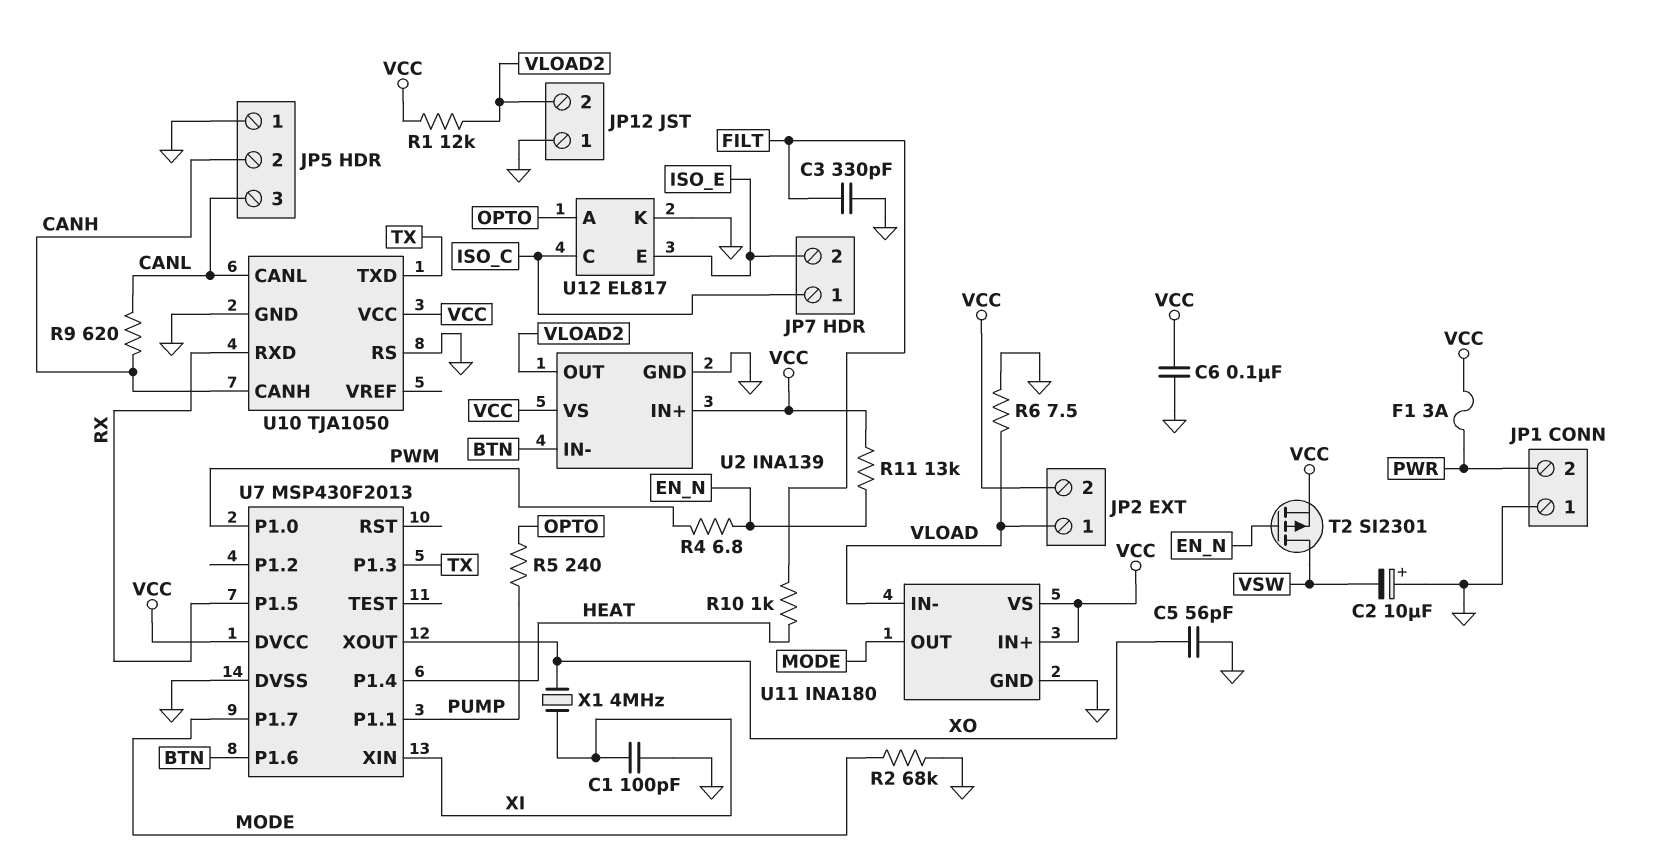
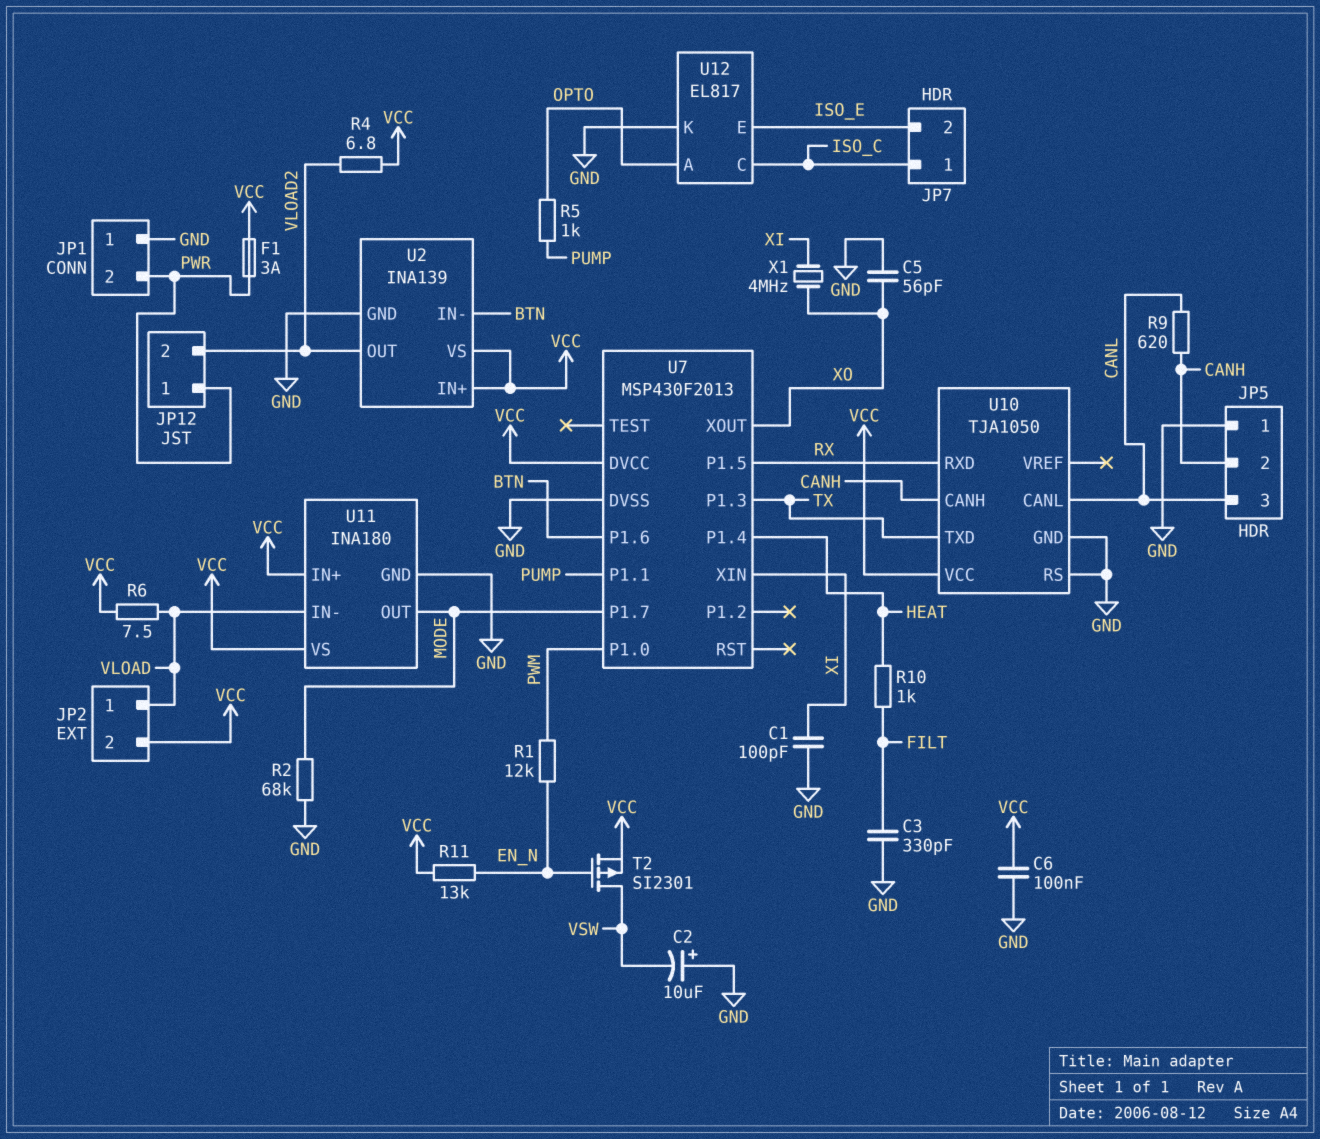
JP12 pin 1: GND -> PWR
R1: 12k (VCC, VLOAD2) -> 12k (EN_N, PWM)
R4: 6.8 (EN_N, PWM) -> 6.8 (VCC, VLOAD2)
R5: 240 (OPTO, PUMP) -> 1k (OPTO, PUMP)
R6: 7.5 (GND, VLOAD) -> 7.5 (VCC, VLOAD)

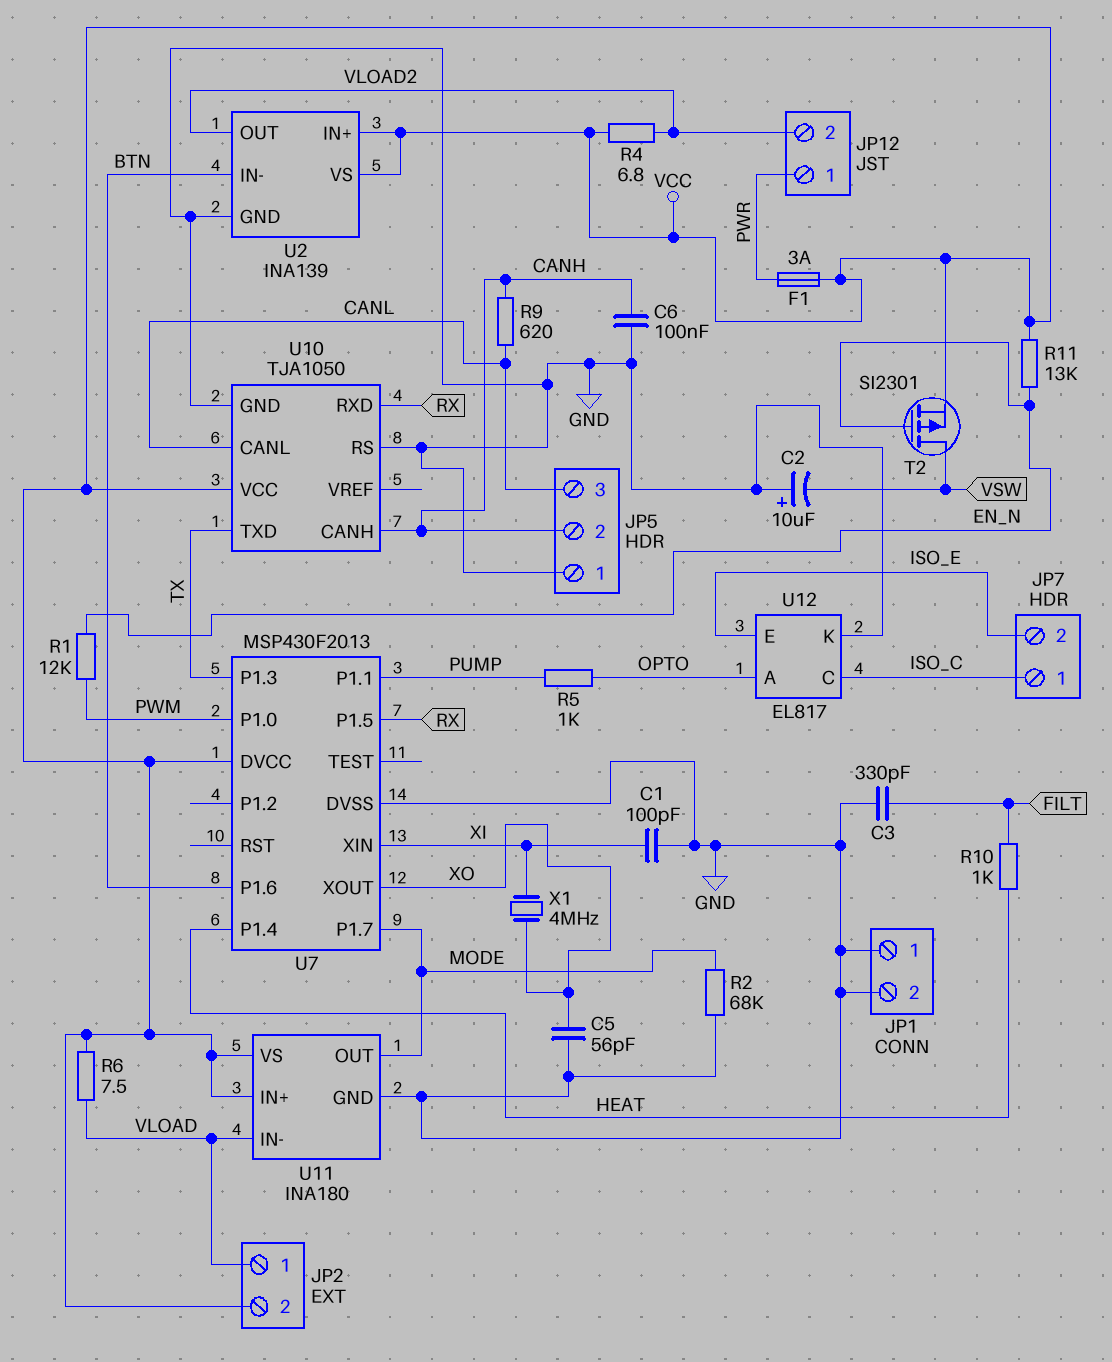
C6: 100nF (GND, VCC) -> 100nF (CANH, GND)
JP1 pin 2: PWR -> GND

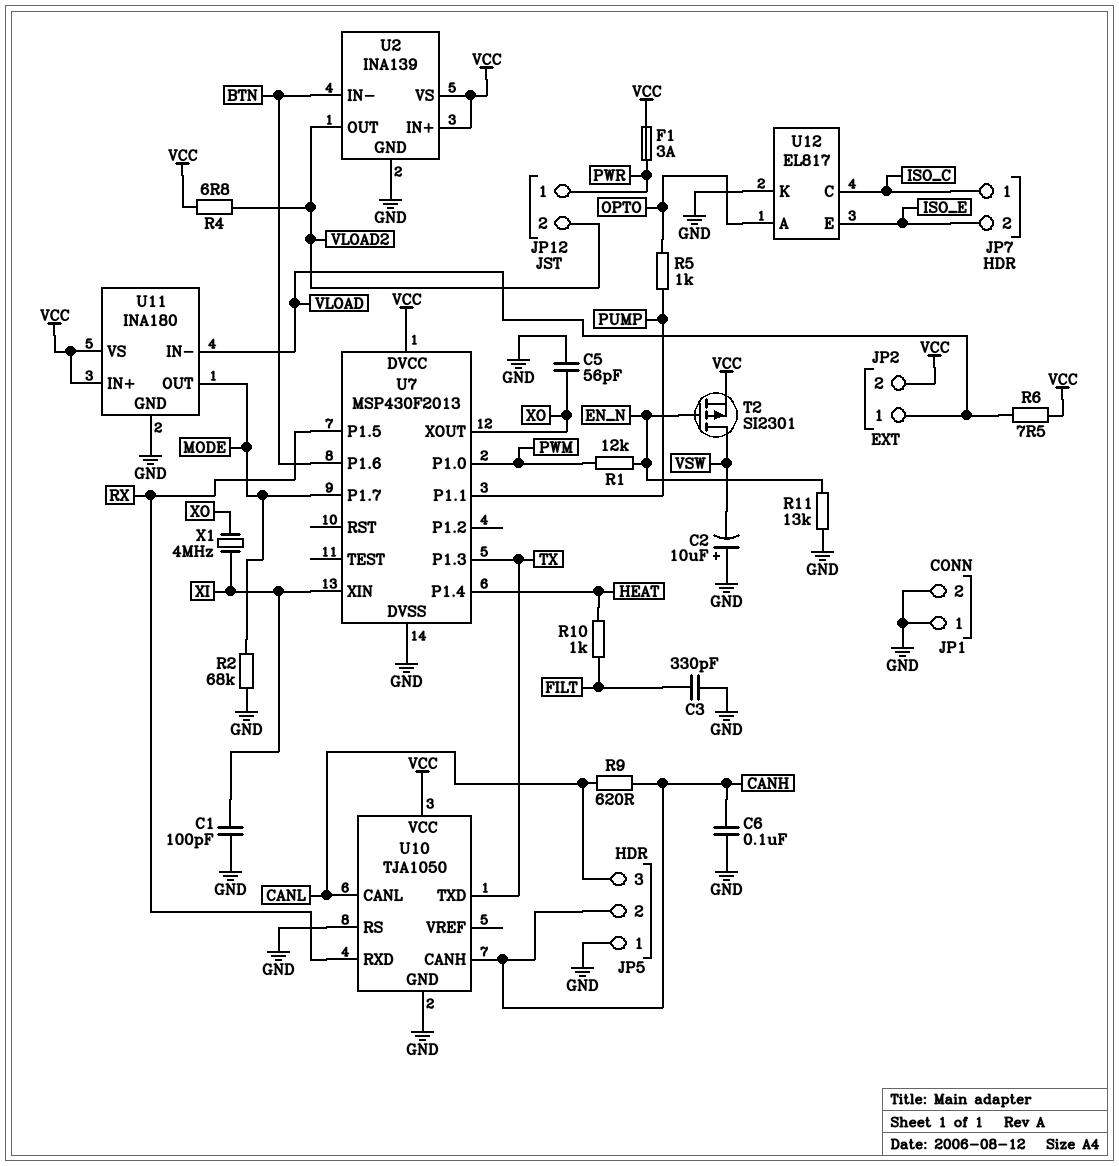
R11: 13k (EN_N, VCC) -> 13k (EN_N, GND)

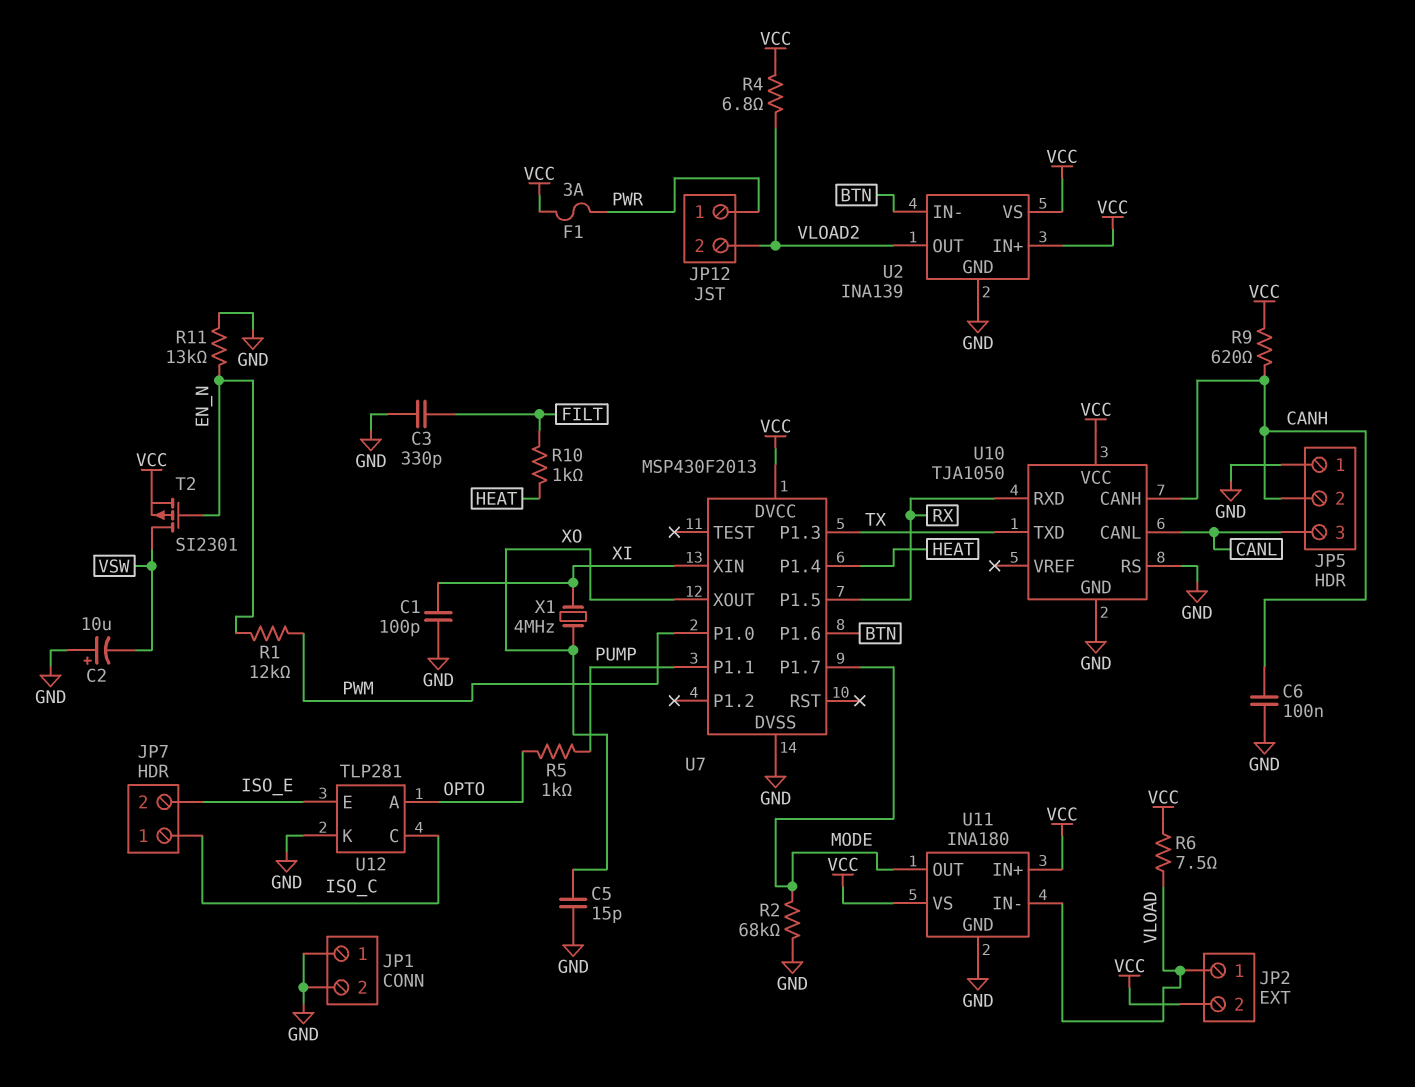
C5: 56pF (GND, XO) -> 15pF (GND, XO)
R9: 620 (CANH, CANL) -> 620 (CANH, VCC)
U12: EL817 -> TLP281

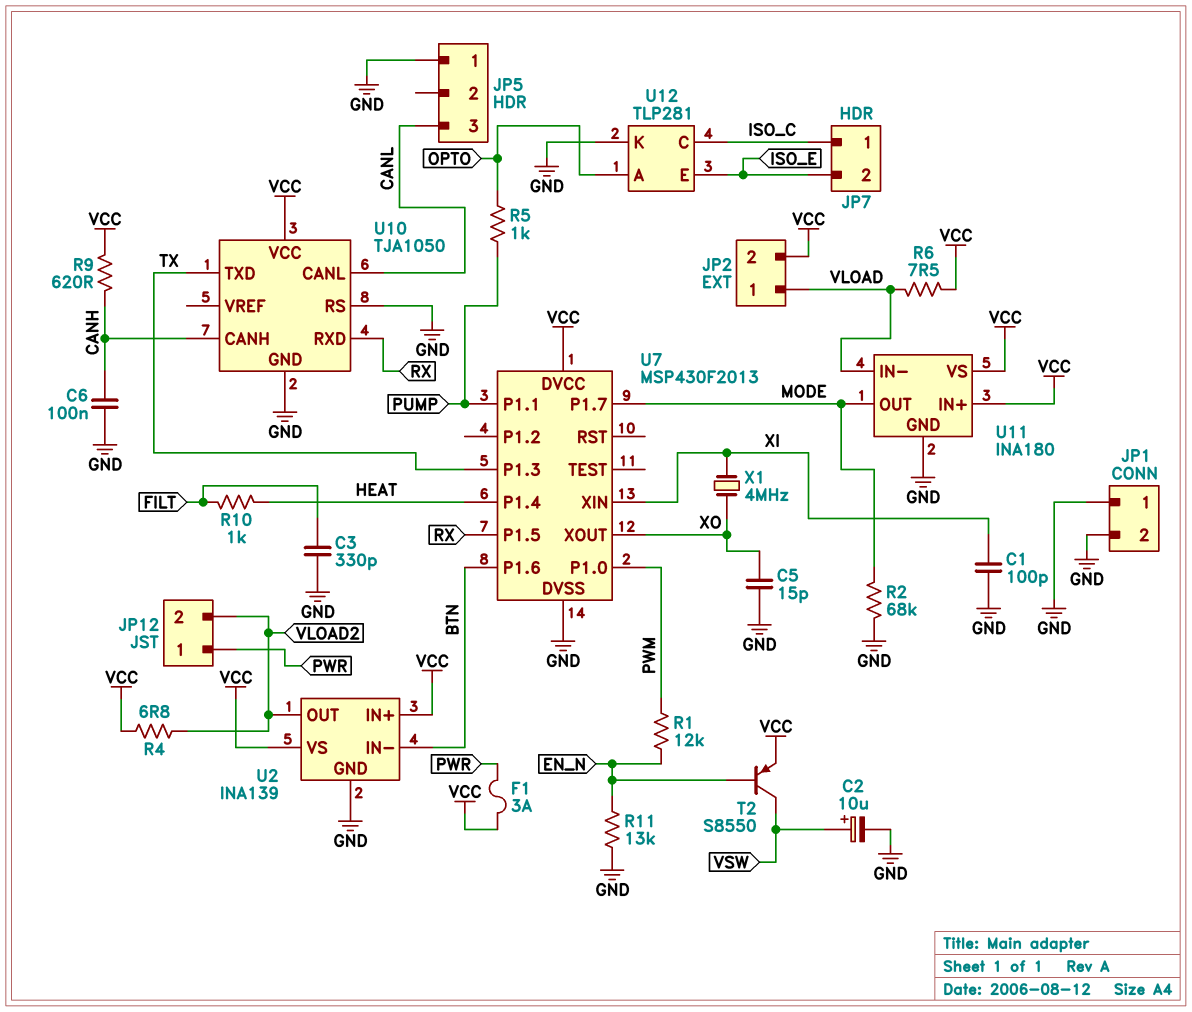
C2: 10uF (plus GND, minus VSW) -> 10uF (plus VSW, minus GND)
JP5 pin 2: CANH -> none
T2: PMOS SI2301 (G EN_N, D VSW, S VCC) -> PNP S8550 (B EN_N, C VSW, E VCC)

